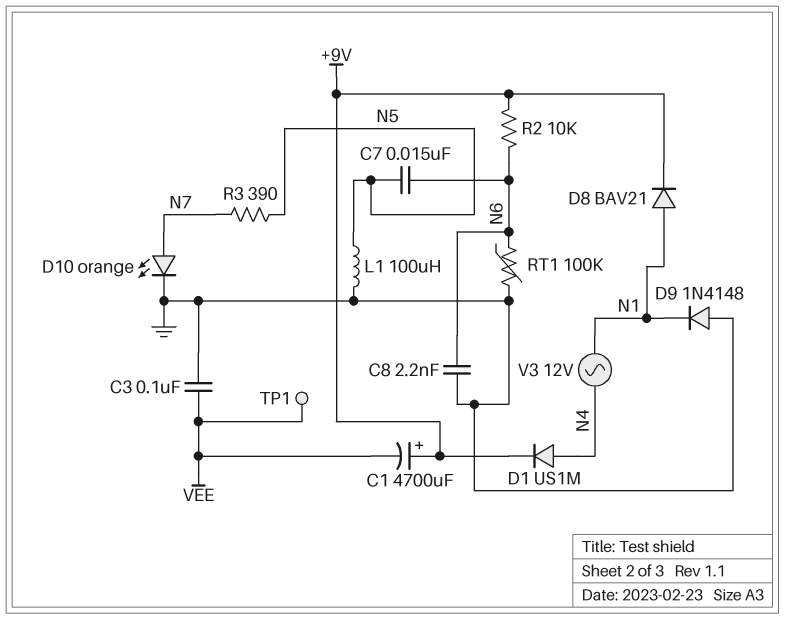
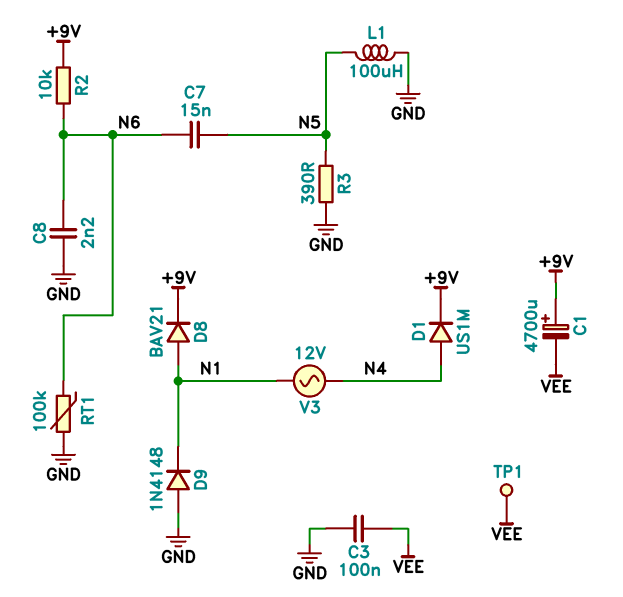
D10: LED orange (A N7, K GND) -> none
R3: 390 (N5, N7) -> 390 (GND, N5)

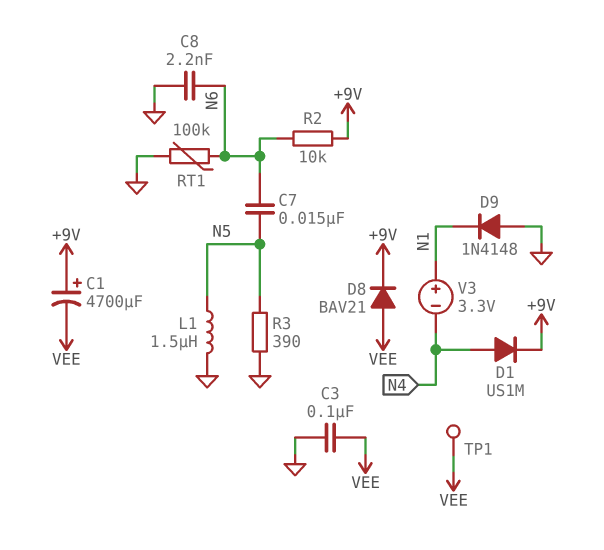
D8: diode BAV21 (A N1, K +9V) -> diode BAV21 (A VEE, K +9V)
L1: 100uH (GND, N5) -> 1.5uH (GND, N5)
V3: AC 12V (N1, N4) -> 3.3V (plus N1, minus N4)

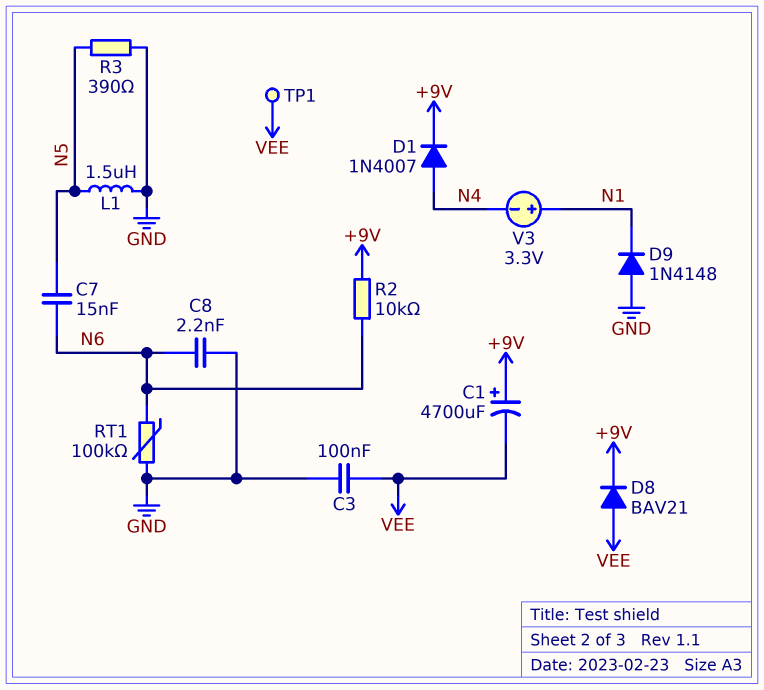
D1: diode US1M (A N4, K +9V) -> diode 1N4007 (A N4, K +9V)

